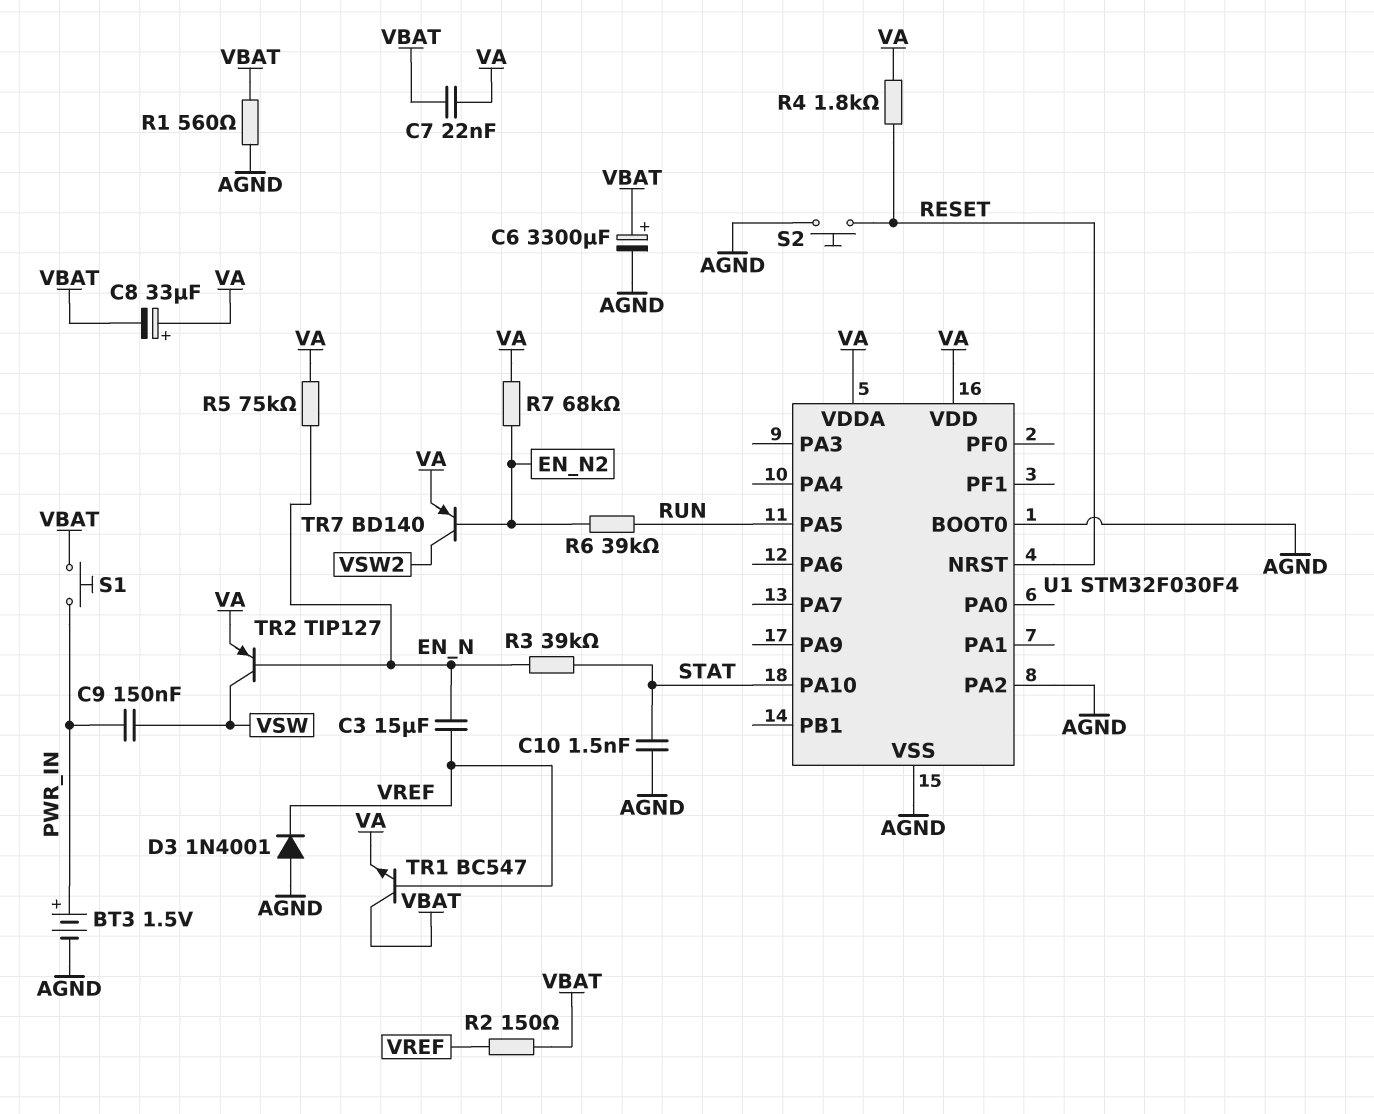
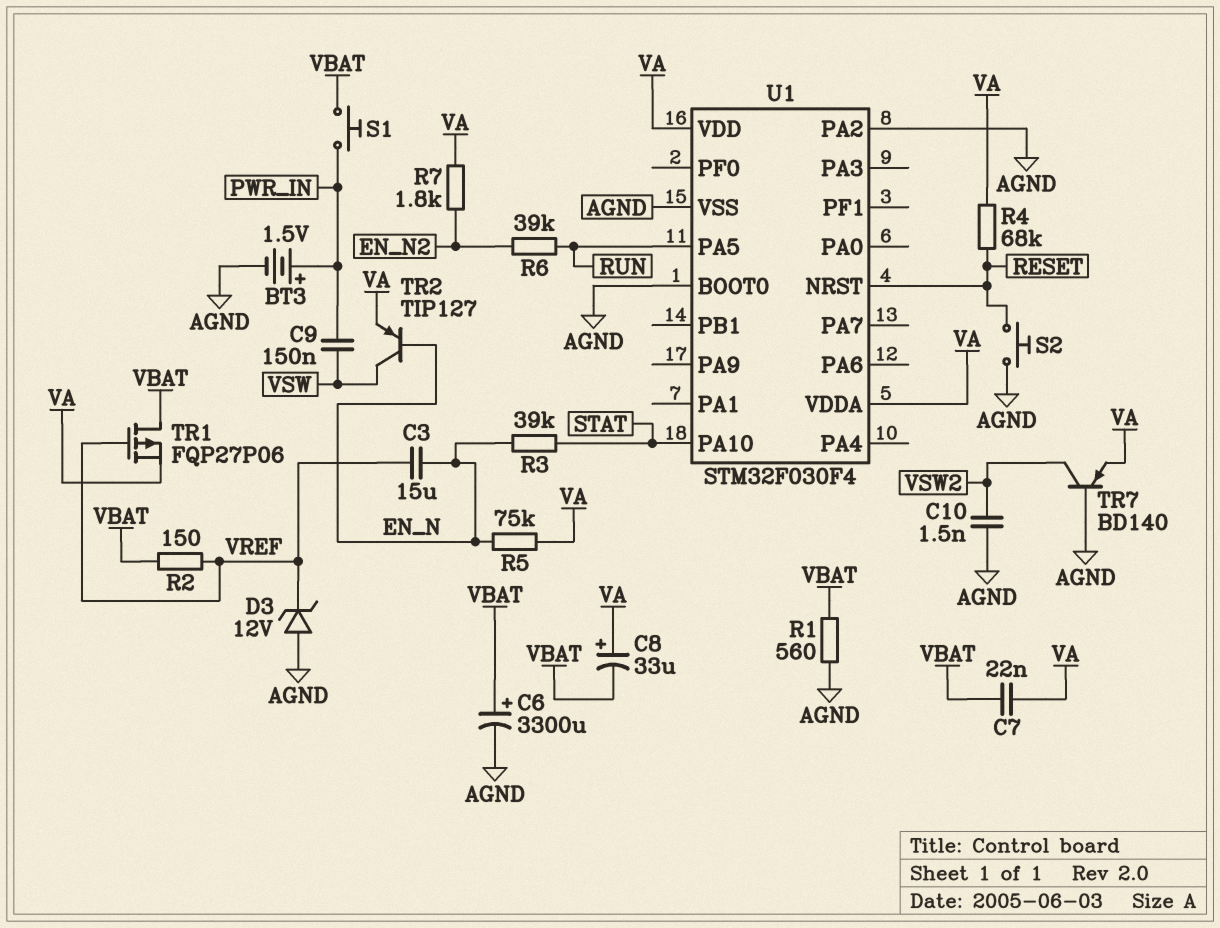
C10: 1.5nF (AGND, STAT) -> 1.5nF (AGND, VSW2)
D3: diode 1N4001 (A AGND, K VREF) -> zener 12V (A AGND, K VREF)
R4: 1.8k (RESET, VA) -> 68k (RESET, VA)
R7: 68k (EN_N2, VA) -> 1.8k (EN_N2, VA)
TR1: NPN BC547 (B VREF, C VBAT, E VA) -> PMOS FQP27P06 (G VREF, D VBAT, S VA)
TR7: PNP BD140 (B EN_N2, C VSW2, E VA) -> PNP BD140 (B AGND, C VSW2, E VA)

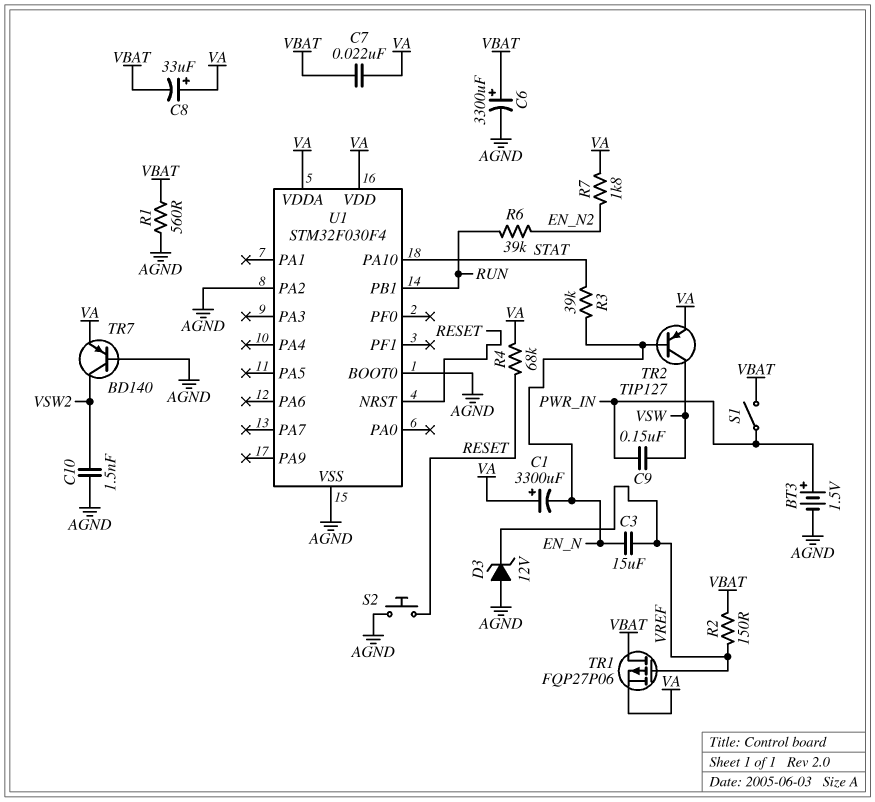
C1: none -> 3300uF (plus VA, minus EN_N)
R5: 75k (EN_N, VA) -> none
S1: button (PWR_IN, VBAT) -> switch (PWR_IN, VBAT)
U1 pin PA5: RUN -> none
U1 pin PB1: none -> RUN

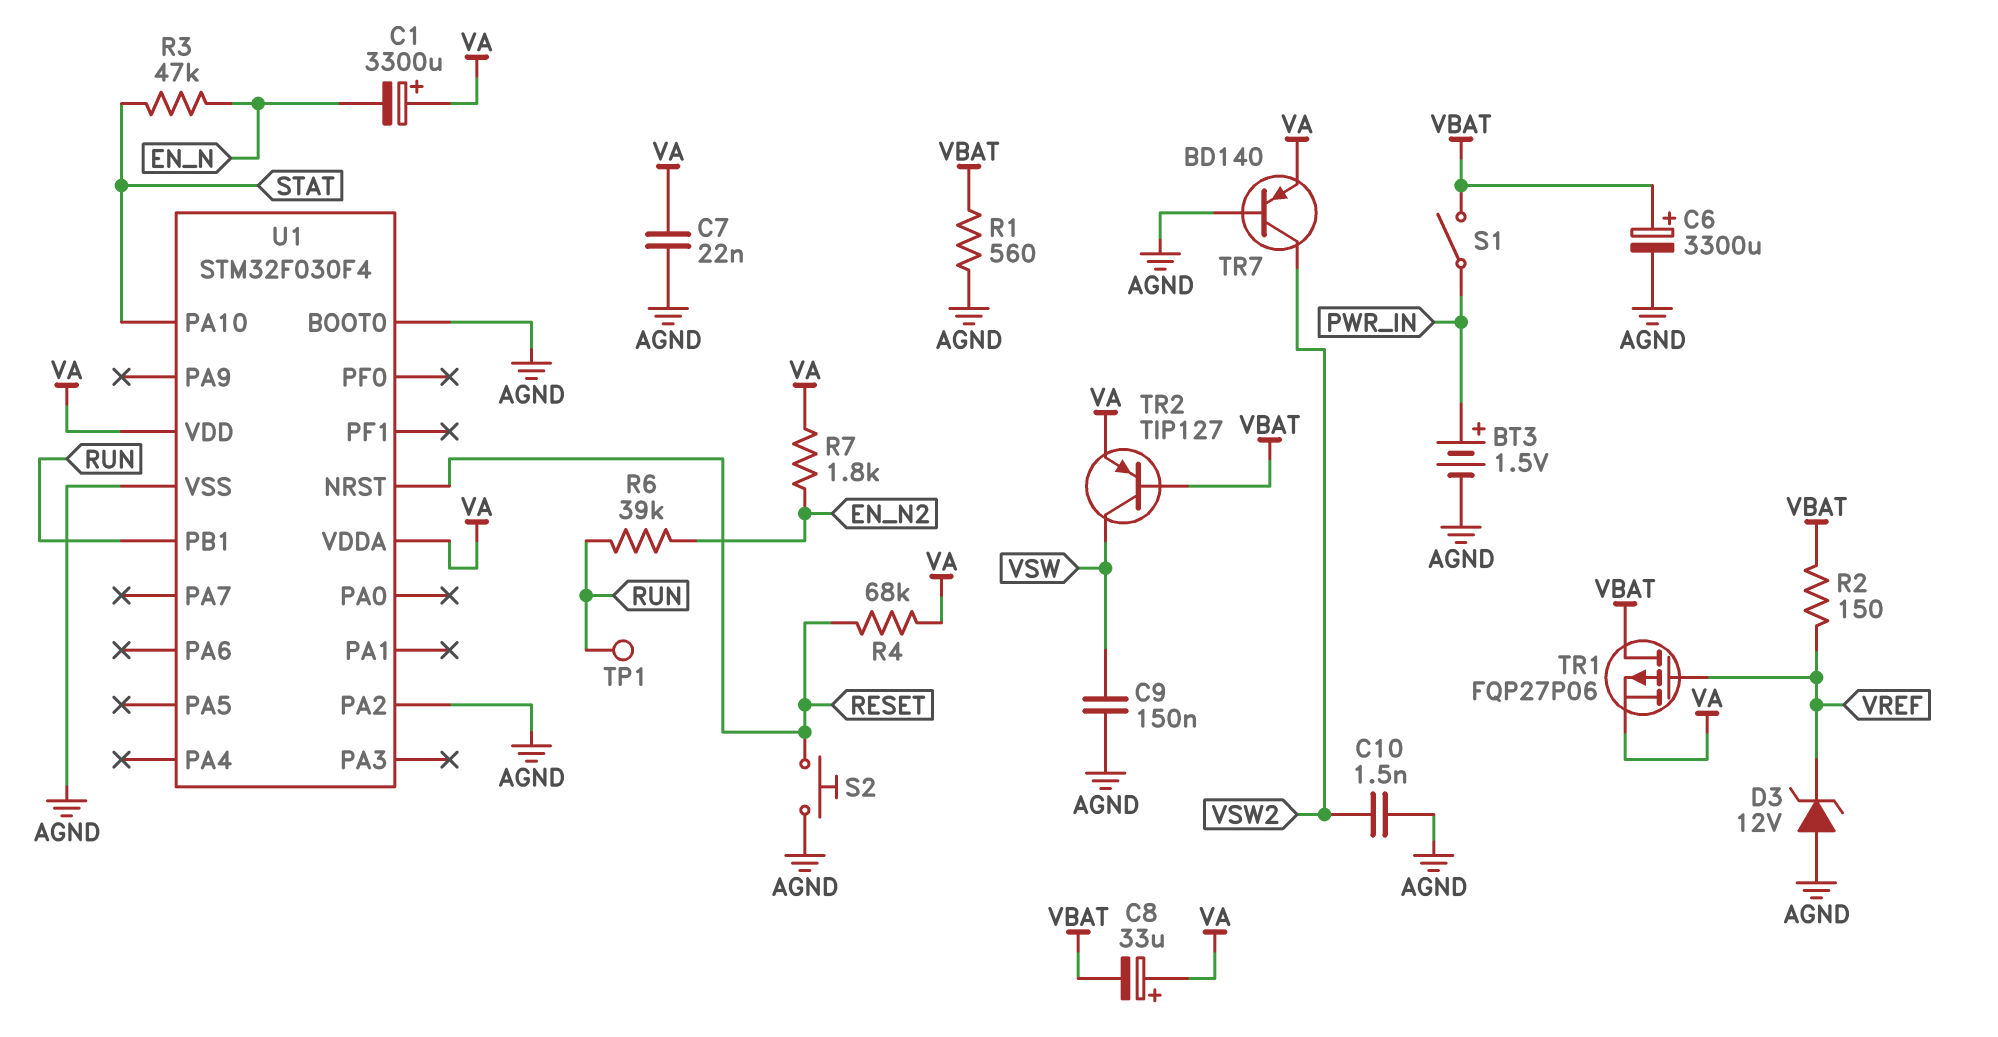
C3: 15uF (EN_N, VREF) -> none
C7: 22nF (VA, VBAT) -> 22nF (AGND, VA)
C9: 150nF (PWR_IN, VSW) -> 150nF (AGND, VSW)
R3: 39k (EN_N, STAT) -> 47k (EN_N, STAT)
TP1: none -> test point (RUN)
TR2: PNP TIP127 (B EN_N, C VSW, E VA) -> PNP TIP127 (B VBAT, C VSW, E VA)

